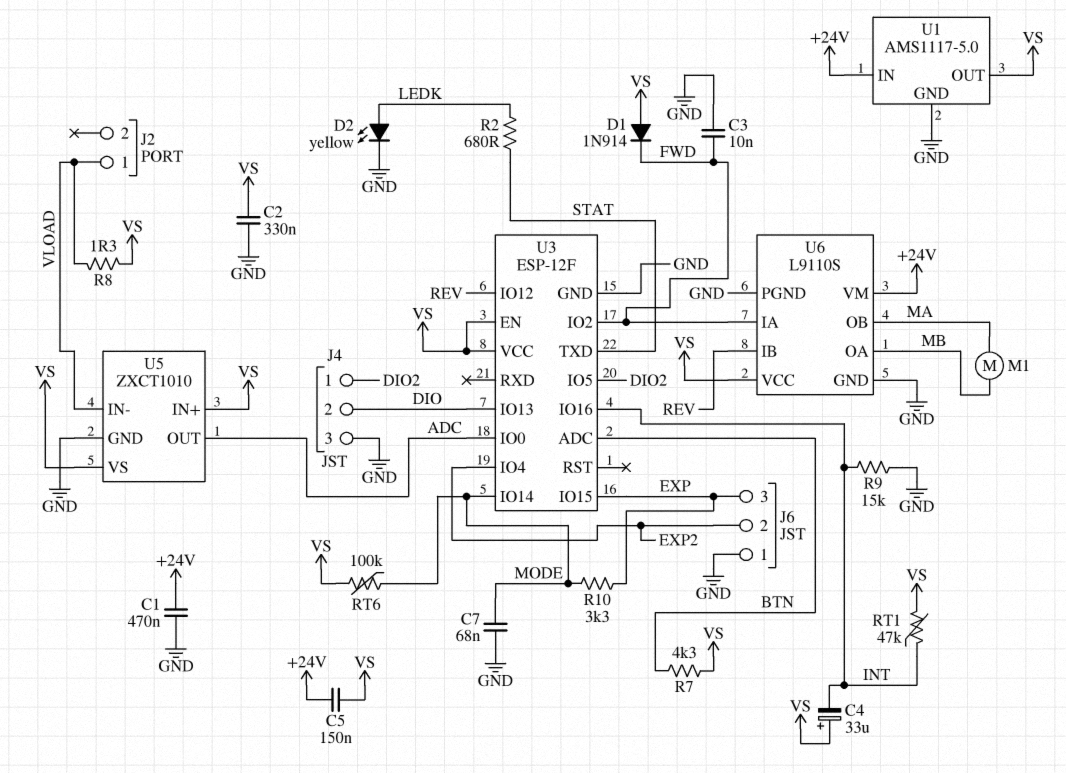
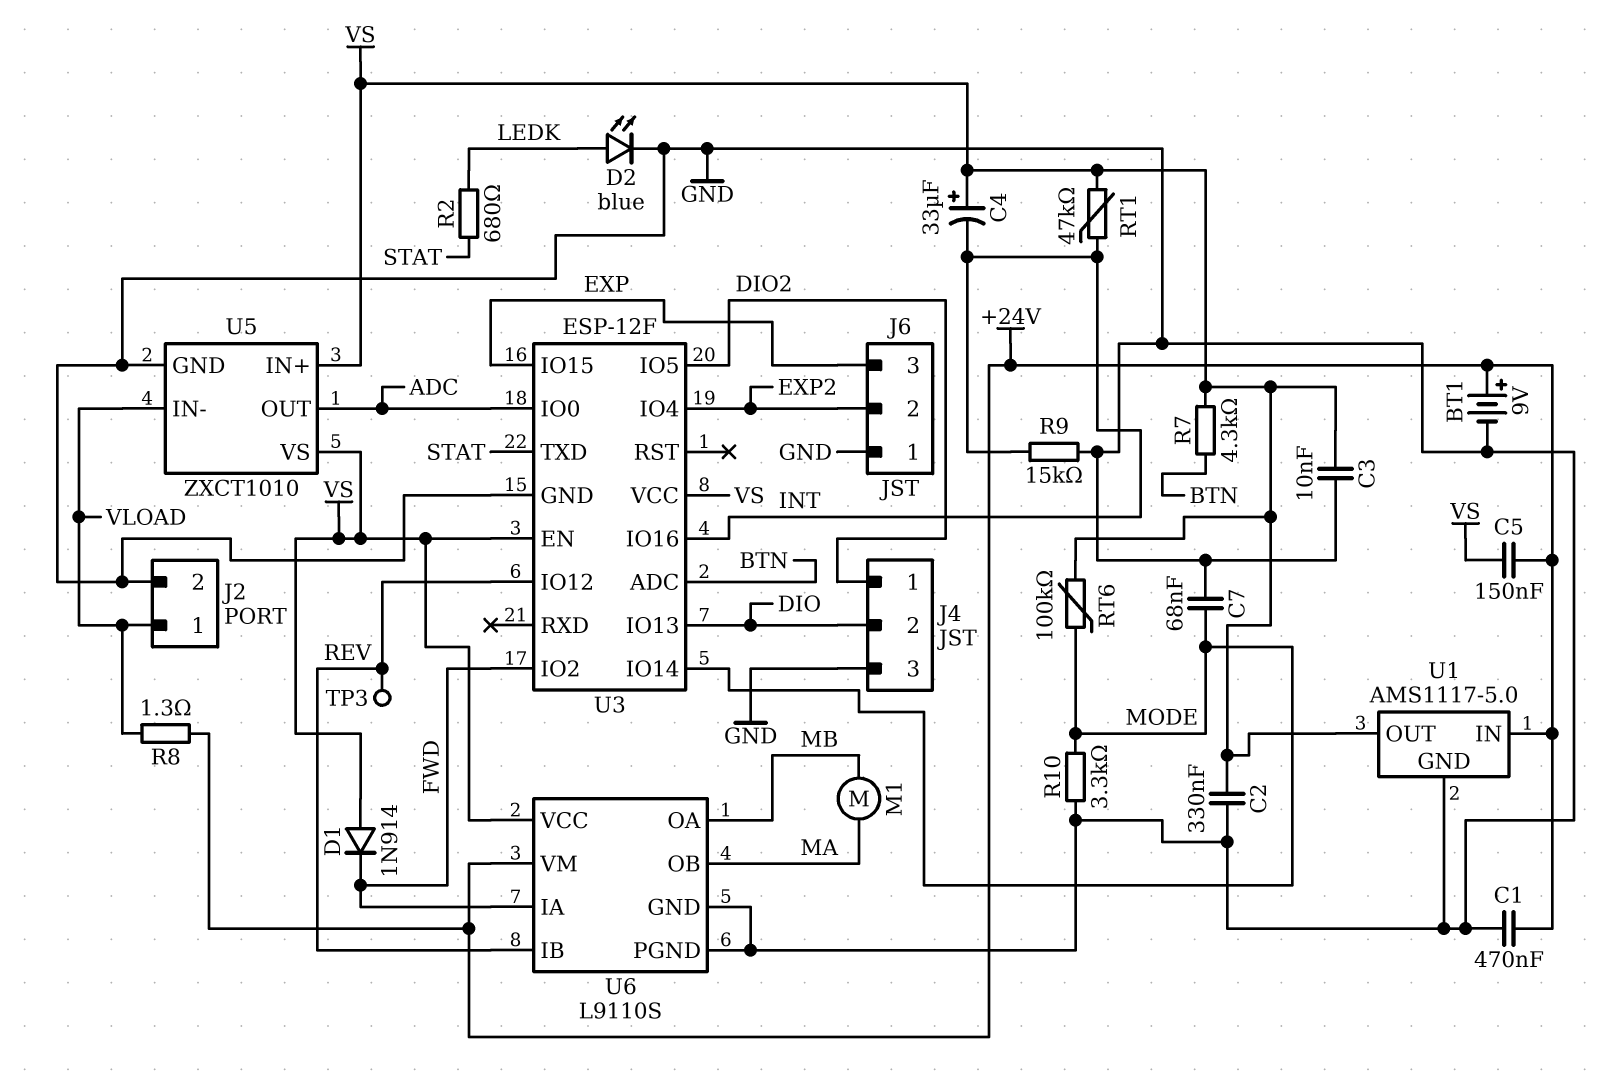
BT1: none -> 9V (plus +24V, minus GND)
C3: 10nF (FWD, GND) -> 10nF (GND, VS)
D2: LED yellow (A LEDK, K GND) -> LED blue (A LEDK, K GND)
J2 pin 2: none -> GND
R8: 1.3 (VLOAD, VS) -> 1.3 (+24V, VLOAD)
R10: 3.3k (EXP, MODE) -> 3.3k (GND, MODE)
TP3: none -> test point (REV)

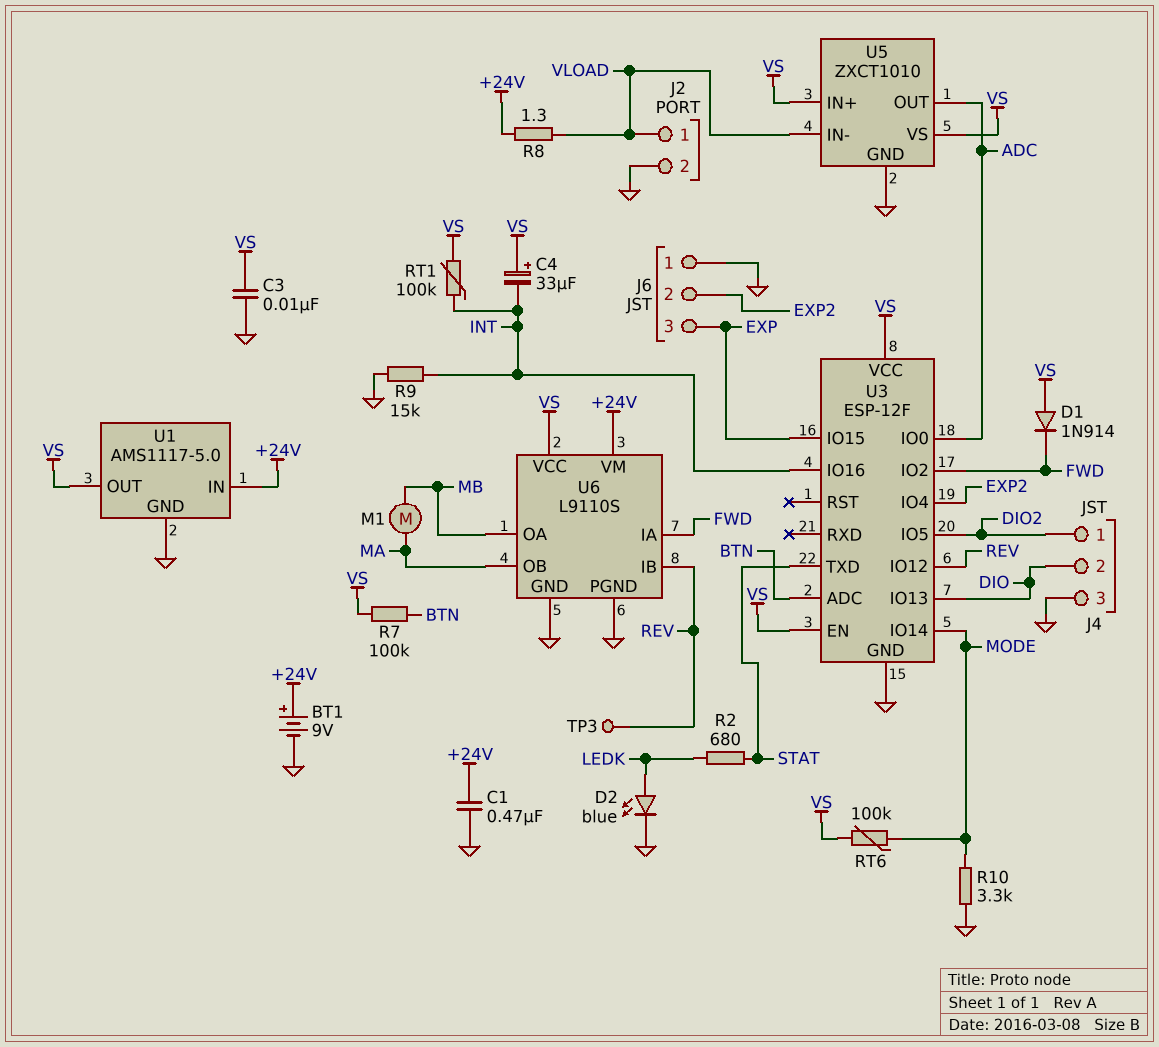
C2: 330nF (GND, VS) -> none
C5: 150nF (+24V, VS) -> none
C7: 68nF (GND, MODE) -> none
R7: 4.3k (BTN, VS) -> 100k (BTN, VS)
RT1: 47k (INT, VS) -> 100k (INT, VS)

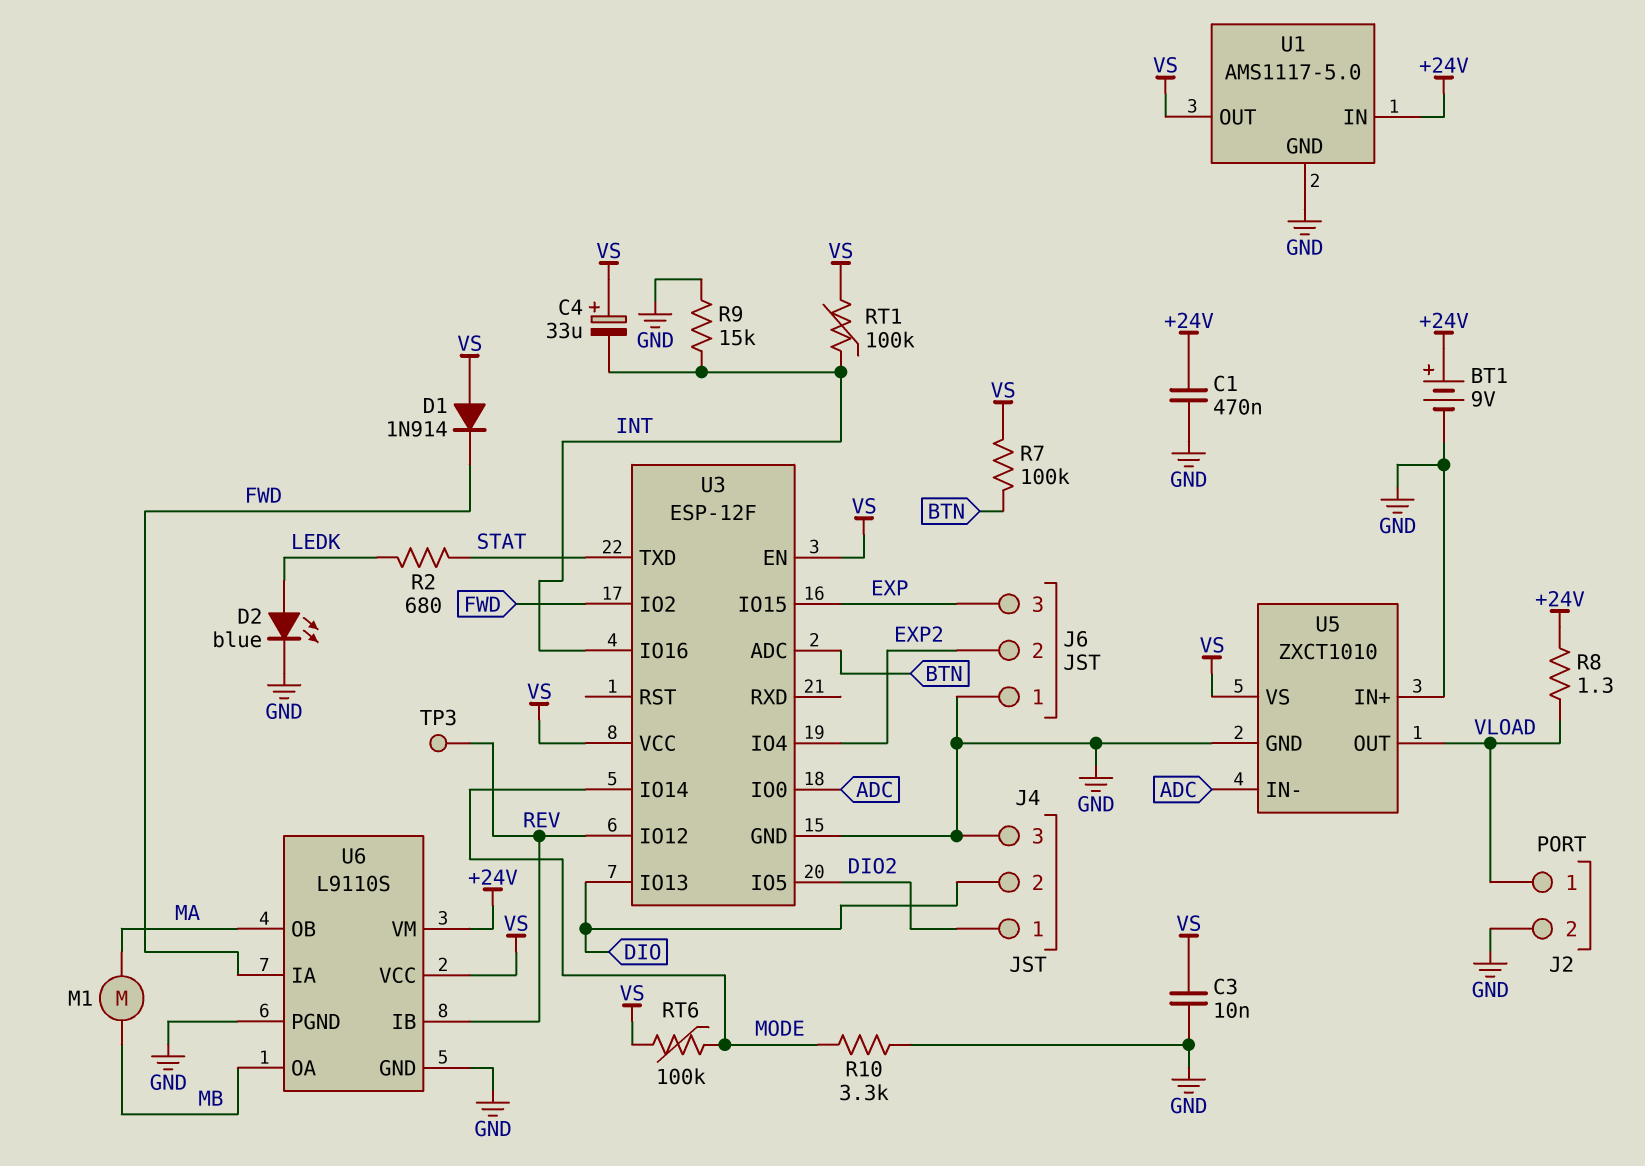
U5 pin IN+: VS -> GND
U5 pin IN-: VLOAD -> ADC
U5 pin OUT: ADC -> VLOAD

